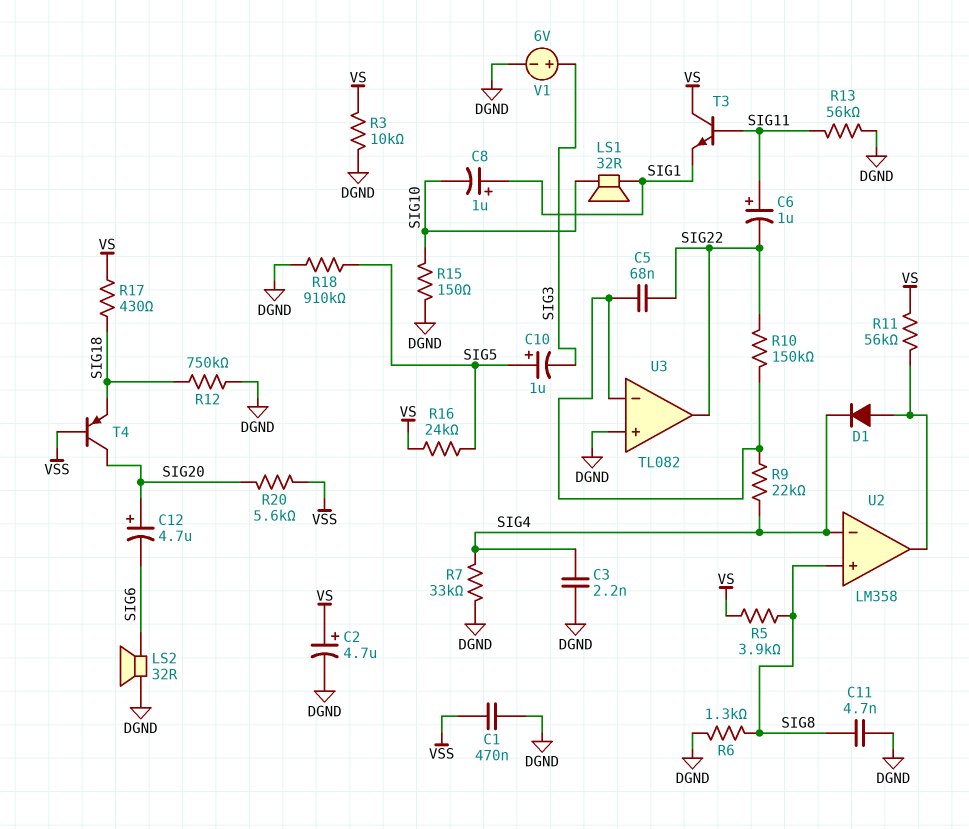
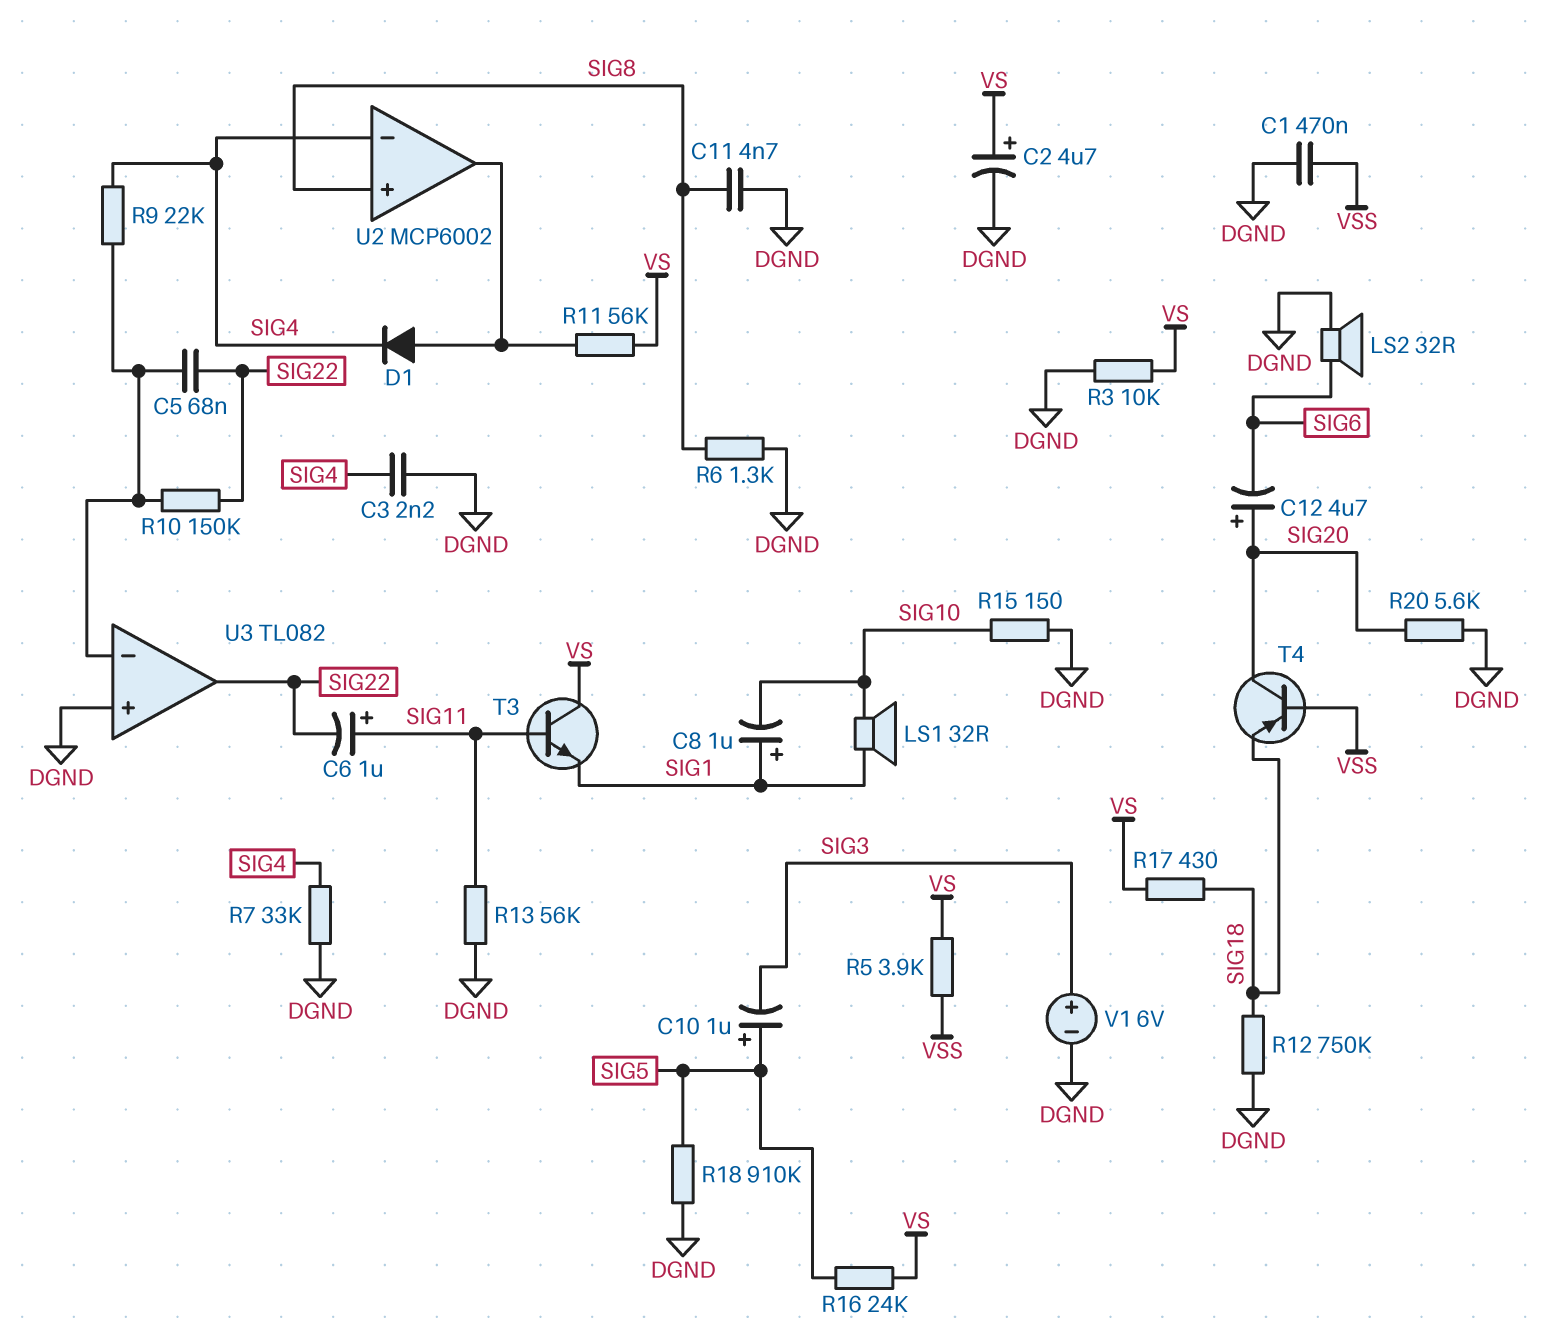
R5: 3.9k (SIG8, VS) -> 3.9k (VS, VSS)
R20: 5.6k (SIG20, VSS) -> 5.6k (DGND, SIG20)
U2: LM358 -> MCP6002

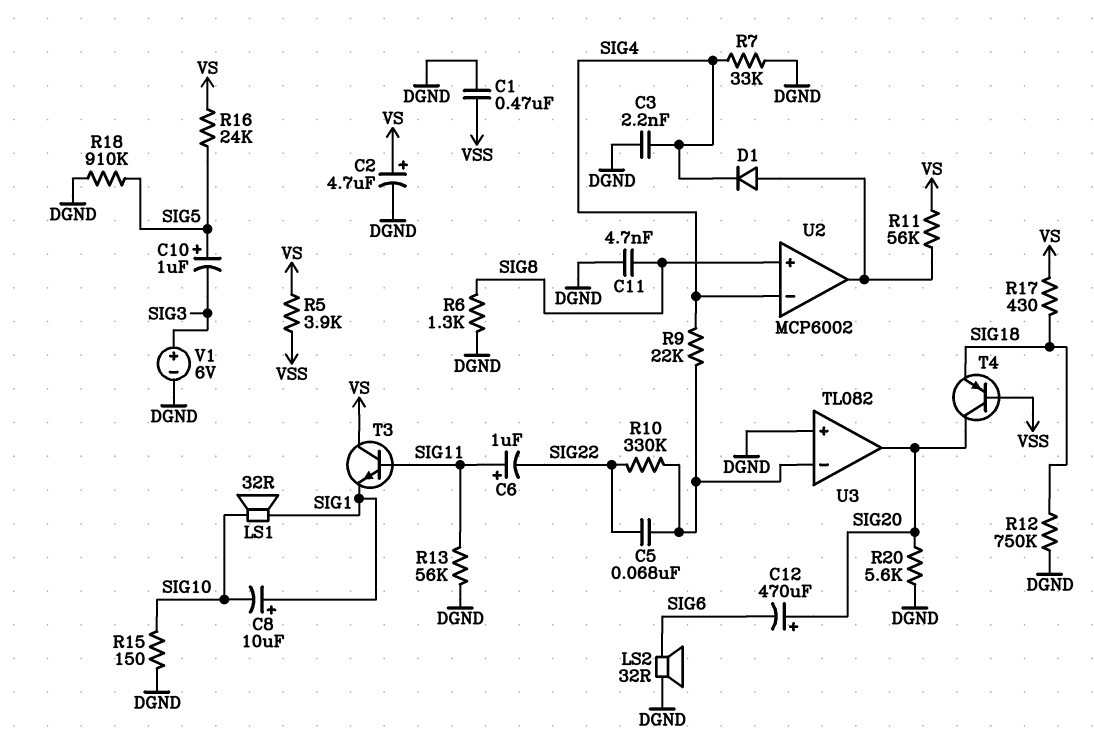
C8: 1uF (plus SIG1, minus SIG10) -> 10uF (plus SIG1, minus SIG10)
C12: 4.7uF (plus SIG20, minus SIG6) -> 470uF (plus SIG20, minus SIG6)
R3: 10k (DGND, VS) -> none
R10: 150k (SIG22, U3/in-) -> 330k (SIG22, U3/in-)
U3 pin out: SIG22 -> SIG20

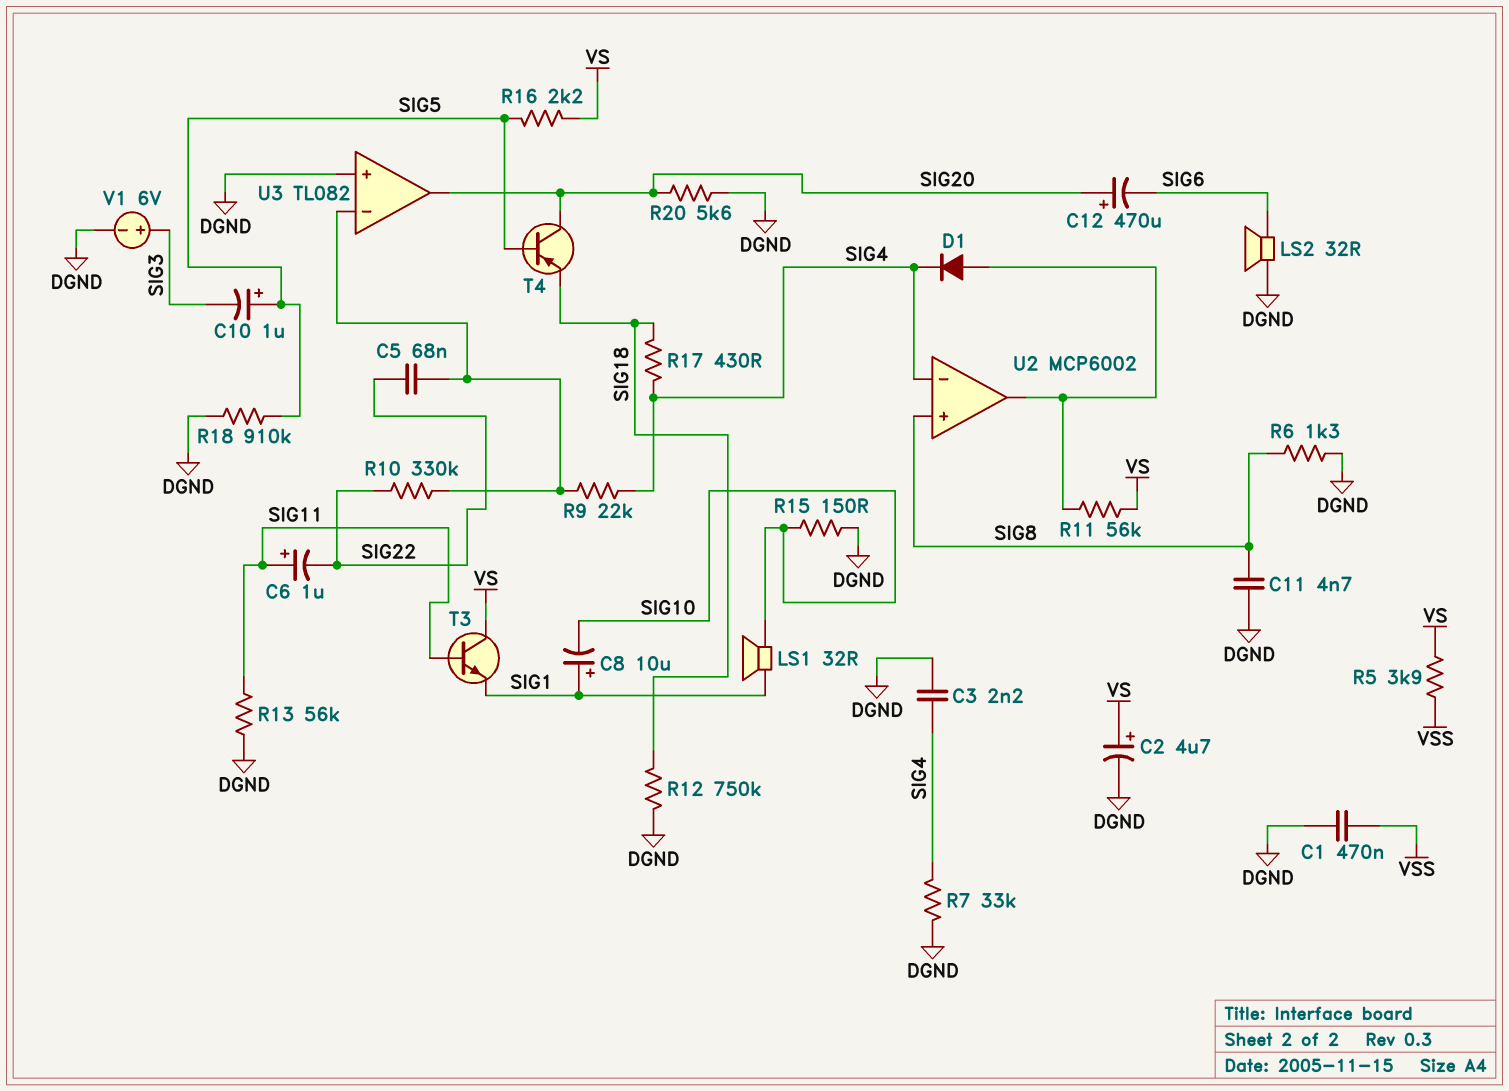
R16: 24k (SIG5, VS) -> 2.2k (SIG5, VS)
R17: 430 (SIG18, VS) -> 430 (SIG4, SIG18)
T4: PNP (B VSS, C SIG20, E SIG18) -> PNP (B SIG5, C SIG20, E SIG18)

